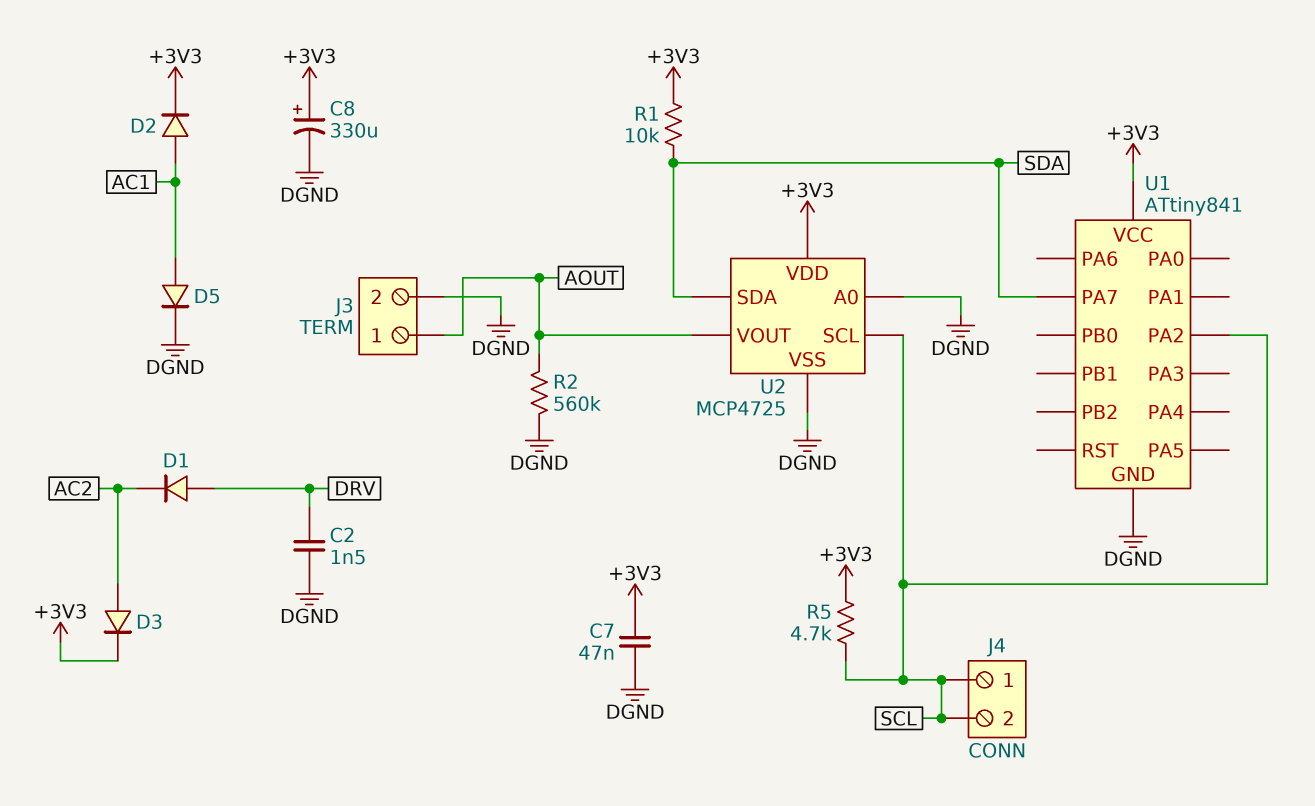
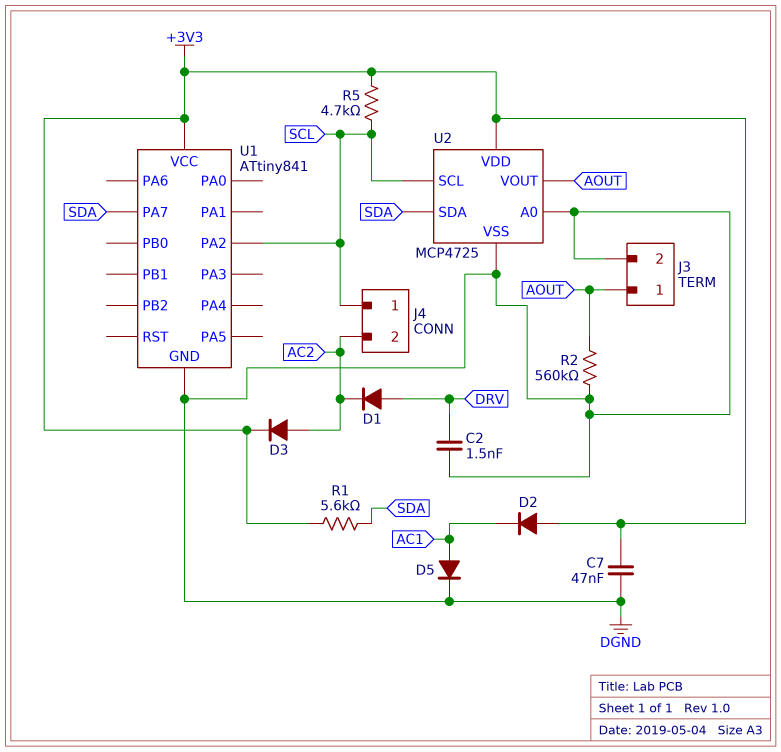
C8: 330uF (plus +3V3, minus DGND) -> none
D2: diode (A AC1, K +3V3) -> diode (A +3V3, K AC1)
J4 pin 2: SCL -> AC2
R1: 10k (+3V3, SDA) -> 5.6k (+3V3, SDA)

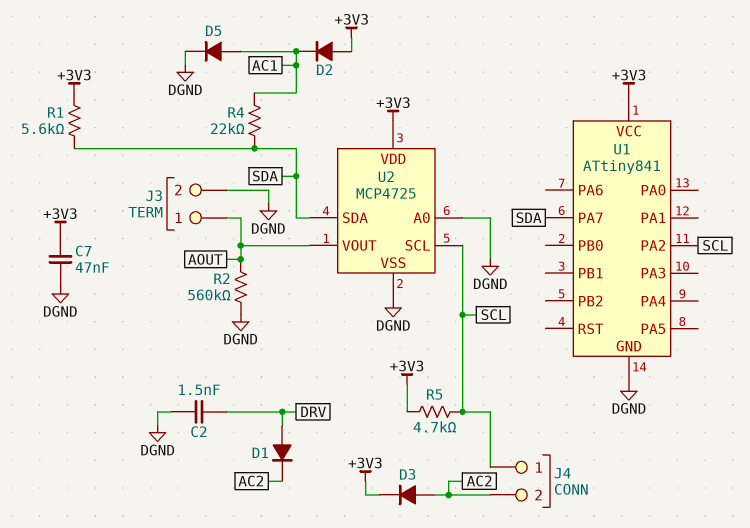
R4: none -> 22k (AC1, SDA)

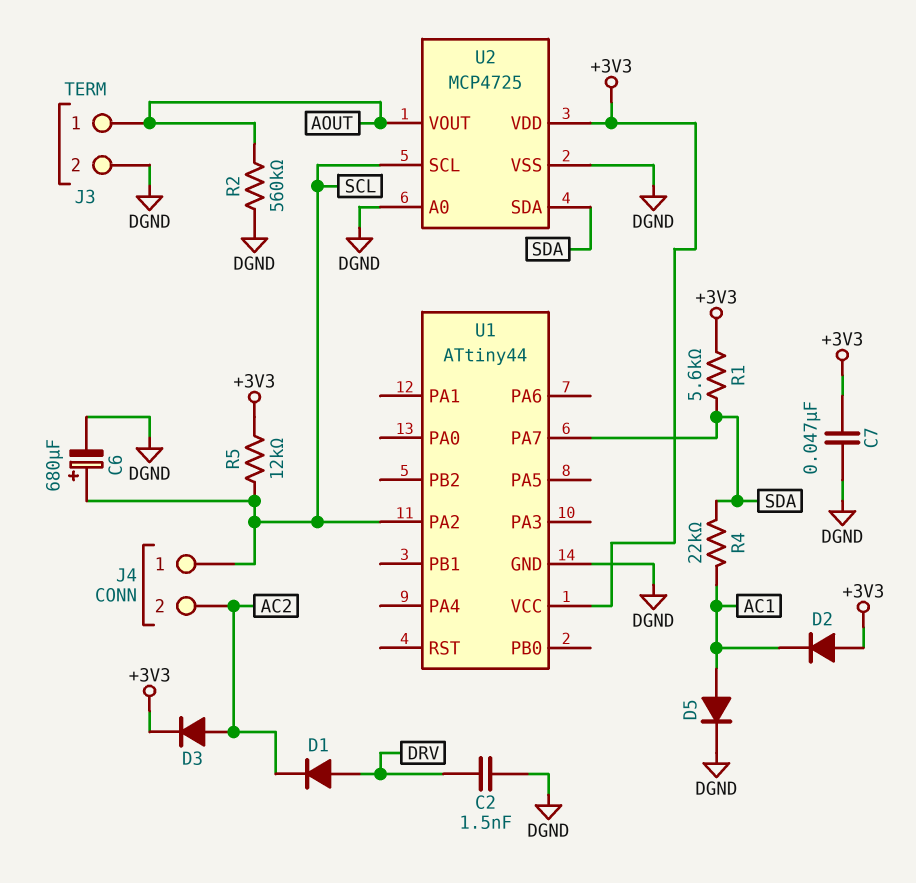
C6: none -> 680uF (plus SCL, minus DGND)
R5: 4.7k (+3V3, SCL) -> 12k (+3V3, SCL)
U1: ATtiny841 -> ATtiny44

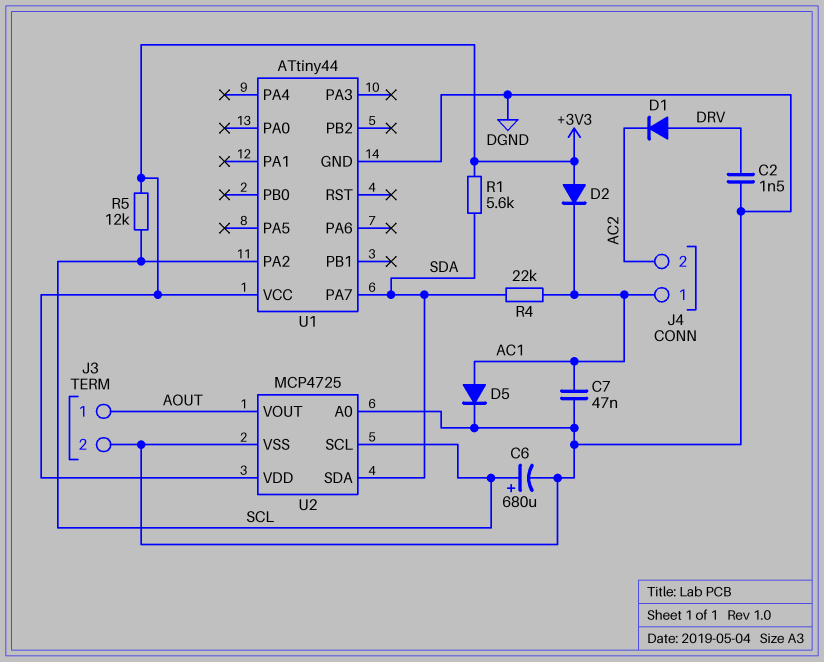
C7: 47nF (+3V3, DGND) -> 47nF (AC1, DGND)
D3: diode (A AC2, K +3V3) -> none
J4 pin 1: SCL -> AC1
R2: 560k (AOUT, DGND) -> none

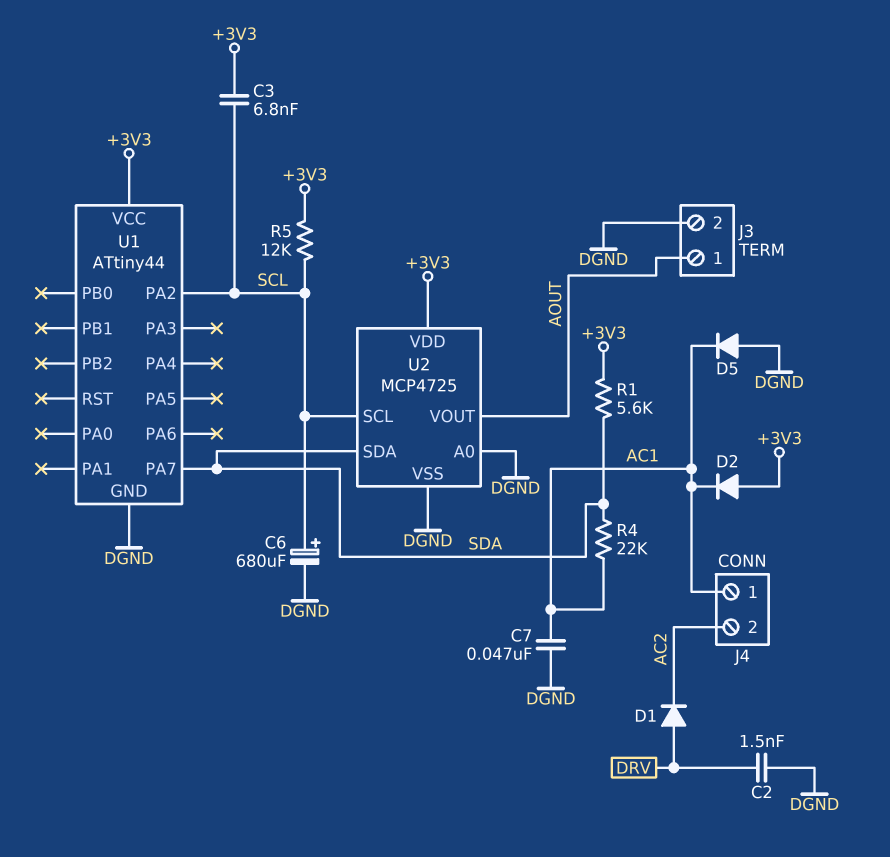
C3: none -> 6.8nF (+3V3, SCL)
D5: diode (A AC1, K DGND) -> diode (A DGND, K AC1)

